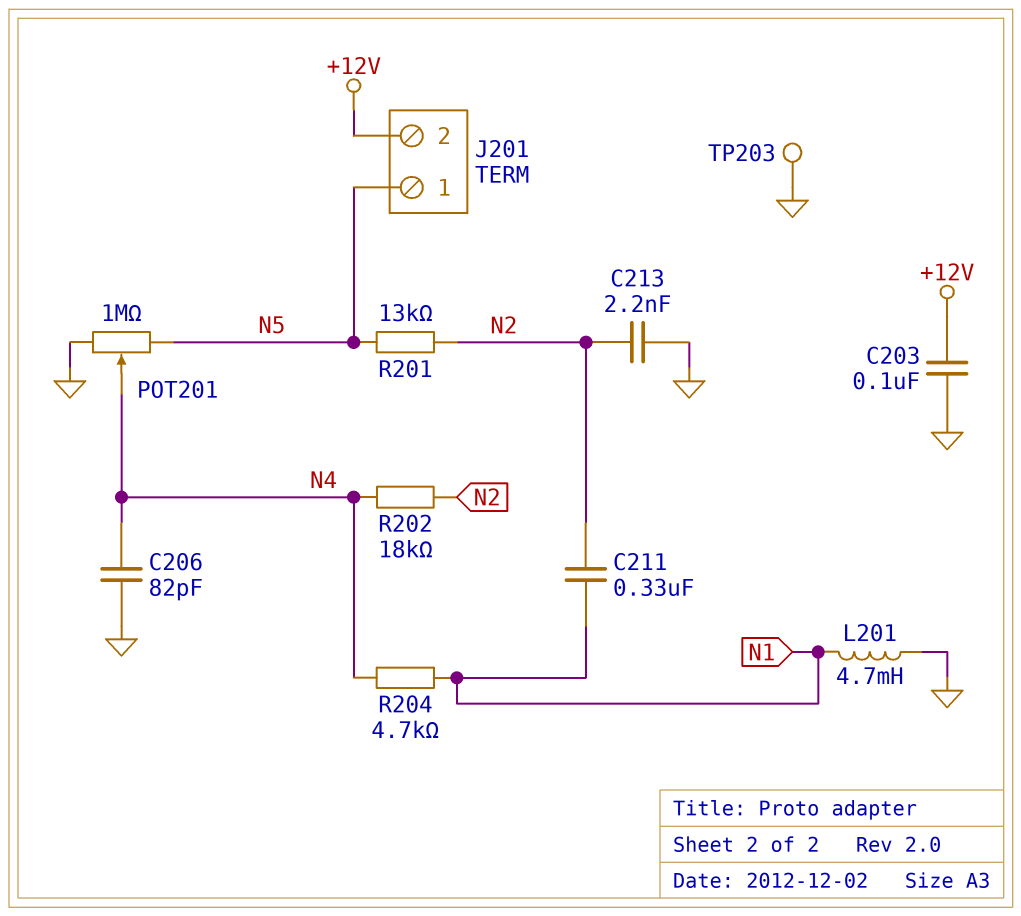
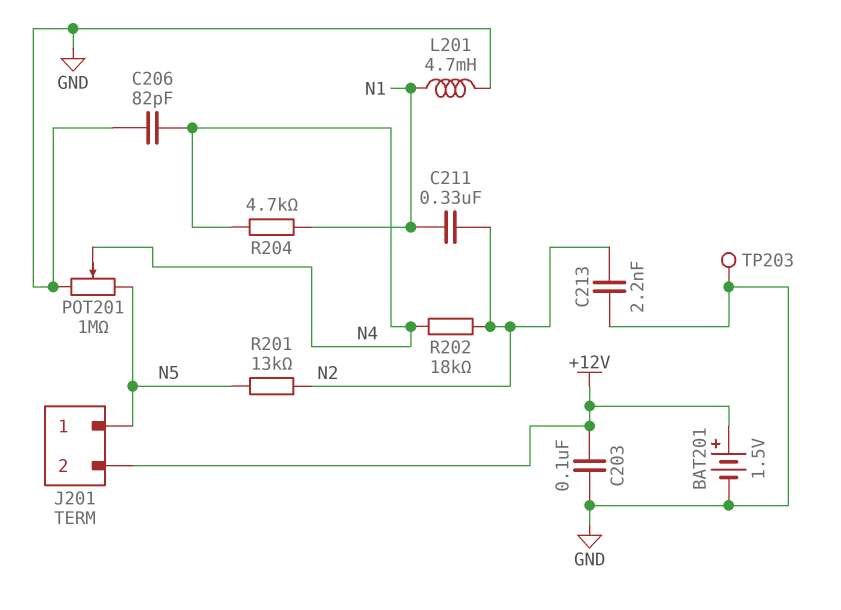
BAT201: none -> 1.5V (plus +12V, minus GND)

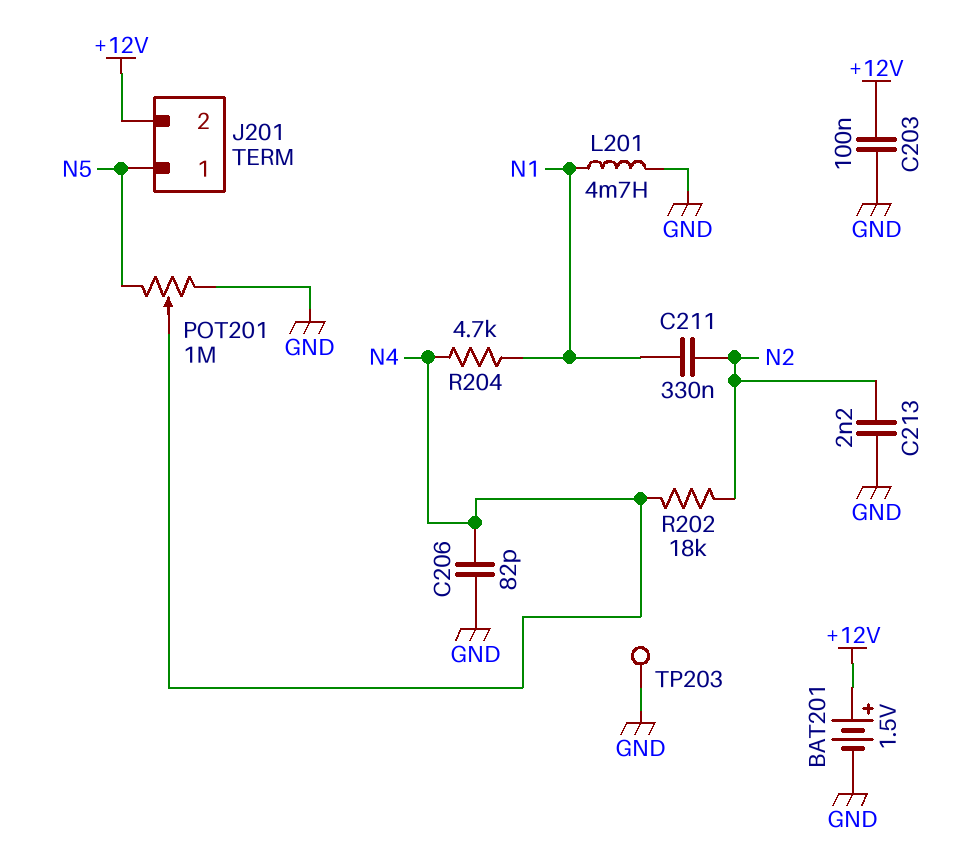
R201: 13k (N2, N5) -> none

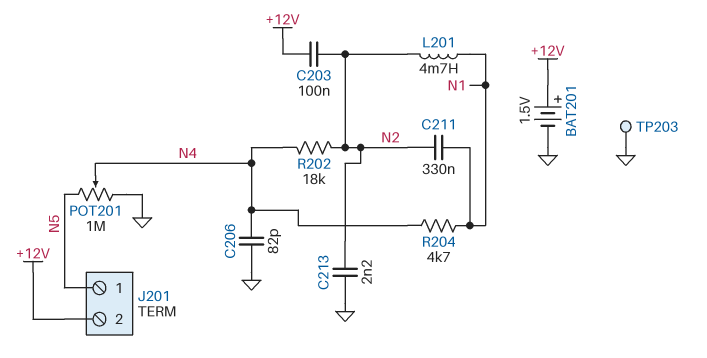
C203: 100nF (+12V, GND) -> 100nF (+12V, N2)
L201: 4.7mH (GND, N1) -> 4.7mH (N1, N2)

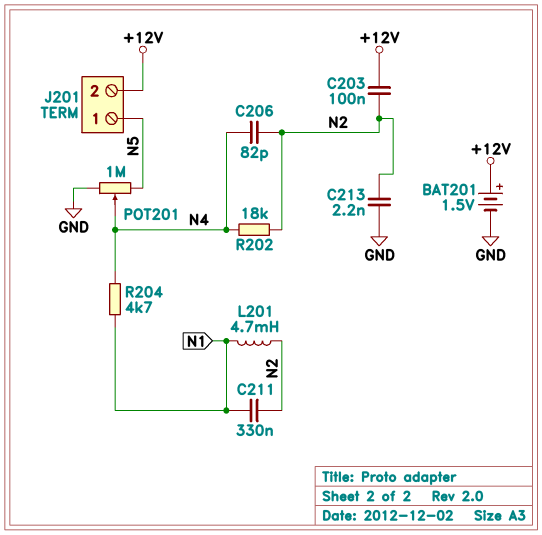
C206: 82pF (GND, N4) -> 82pF (N2, N4)
TP203: test point (GND) -> none

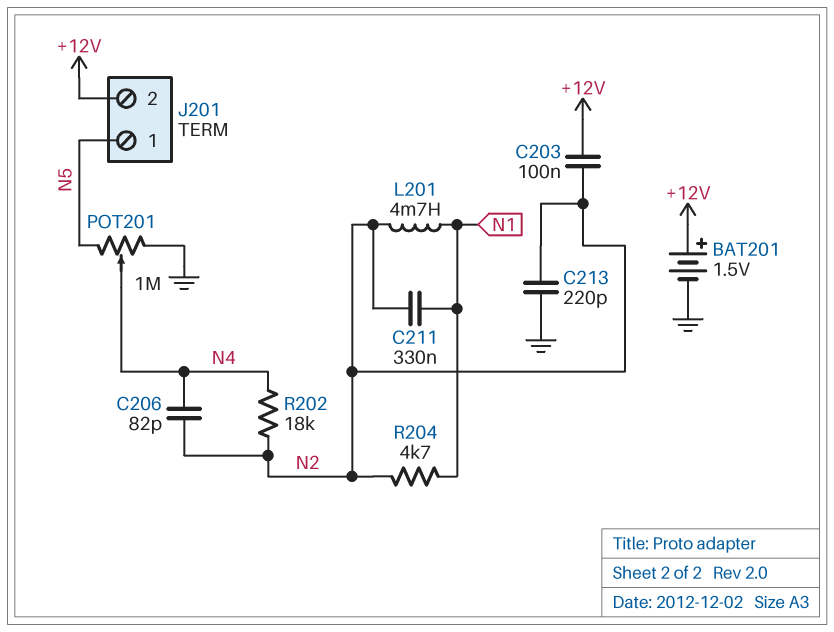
C213: 2.2nF (GND, N2) -> 220pF (GND, N2)
R204: 4.7k (N1, N4) -> 4.7k (N1, N2)

